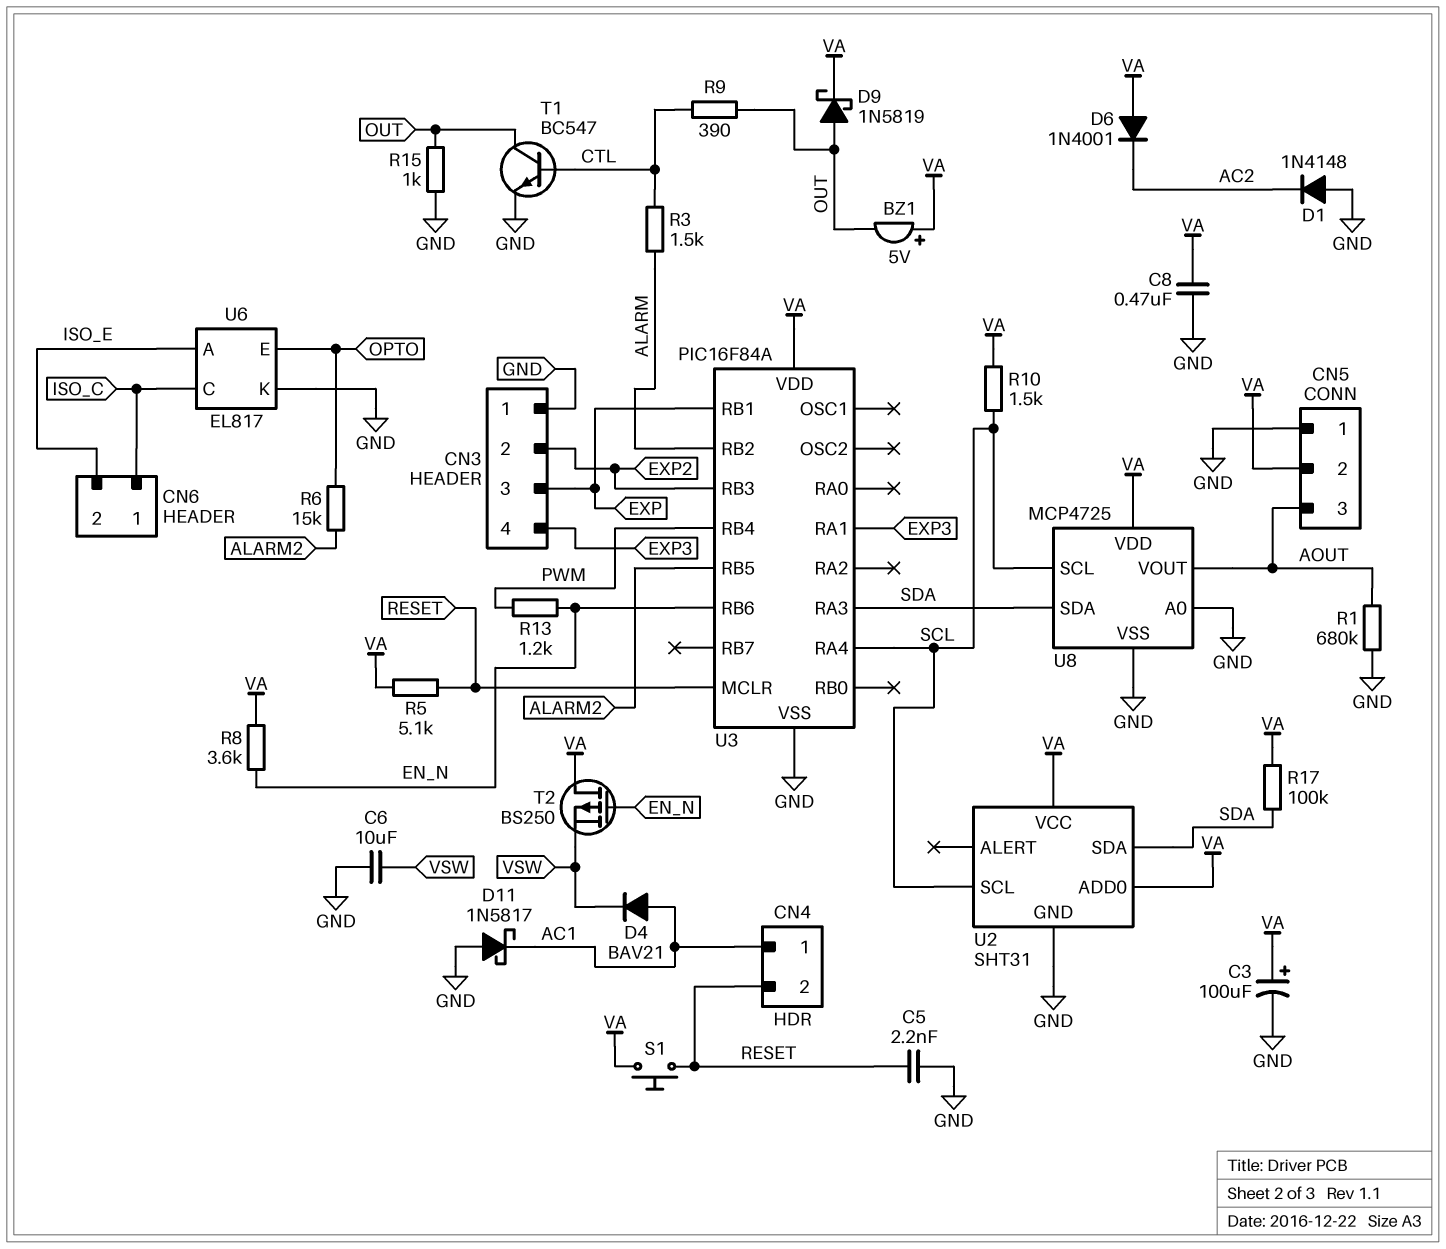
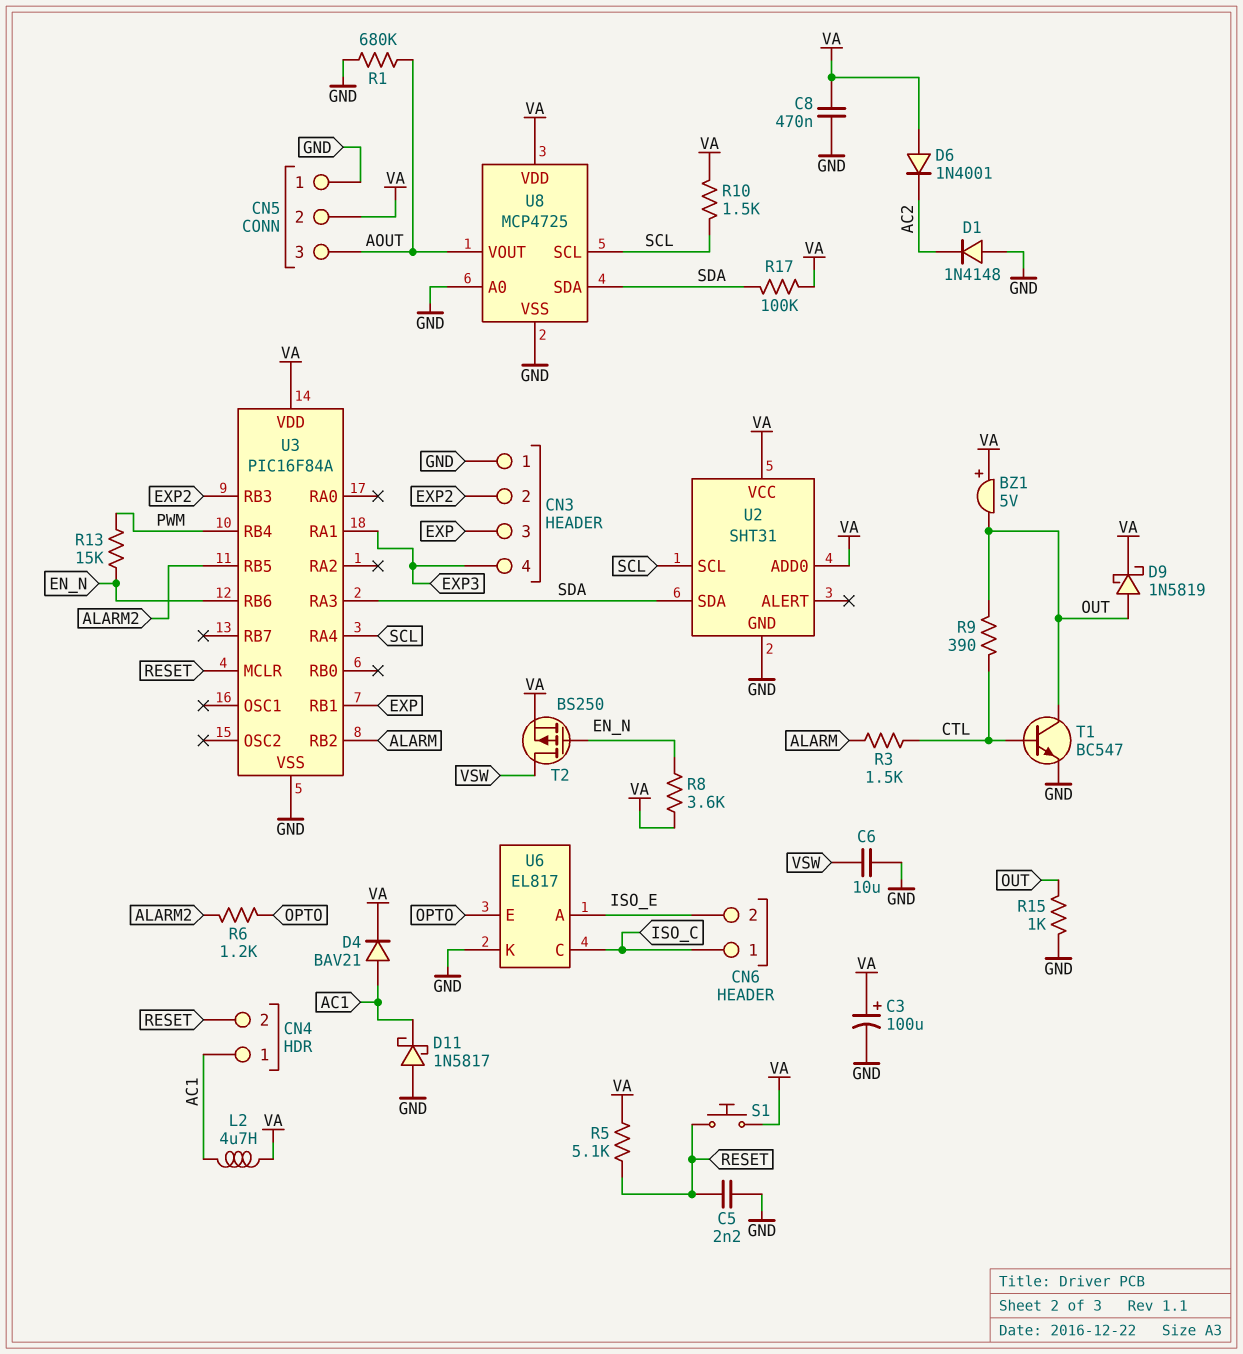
D4: diode BAV21 (A AC1, K VSW) -> diode BAV21 (A AC1, K VA)
L2: none -> 4.7uH (AC1, VA)
R6: 15k (ALARM2, OPTO) -> 1.2k (ALARM2, OPTO)
R13: 1.2k (EN_N, PWM) -> 15k (EN_N, PWM)
T2: PMOS BS250 (G EN_N, D VA, S VSW) -> PMOS BS250 (G EN_N, D VSW, S VA)

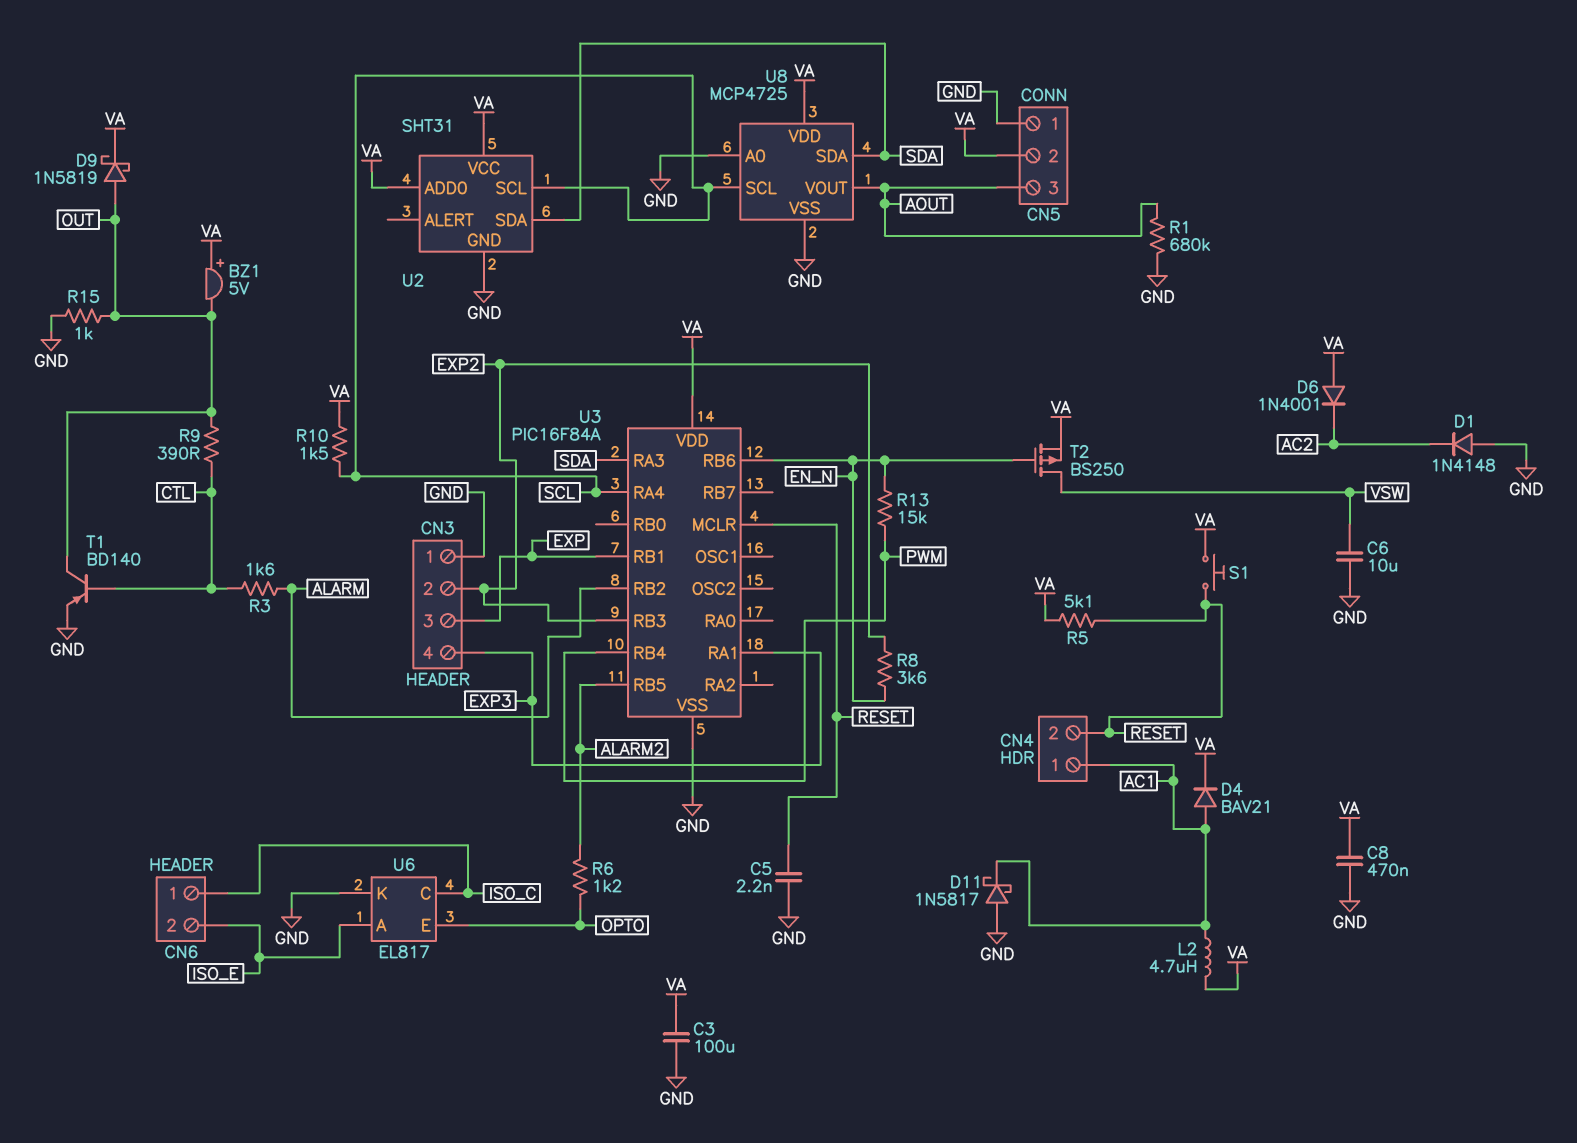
C3: 100uF (plus VA, minus GND) -> 100uF (GND, VA)
R3: 1.5k (ALARM, CTL) -> 1.6k (ALARM, CTL)
R8: 3.6k (EN_N, VA) -> 3.6k (EN_N, EXP2)
R17: 100k (SDA, VA) -> none
T1: NPN BC547 (B CTL, C OUT, E GND) -> PNP BD140 (B CTL, C OUT, E GND)

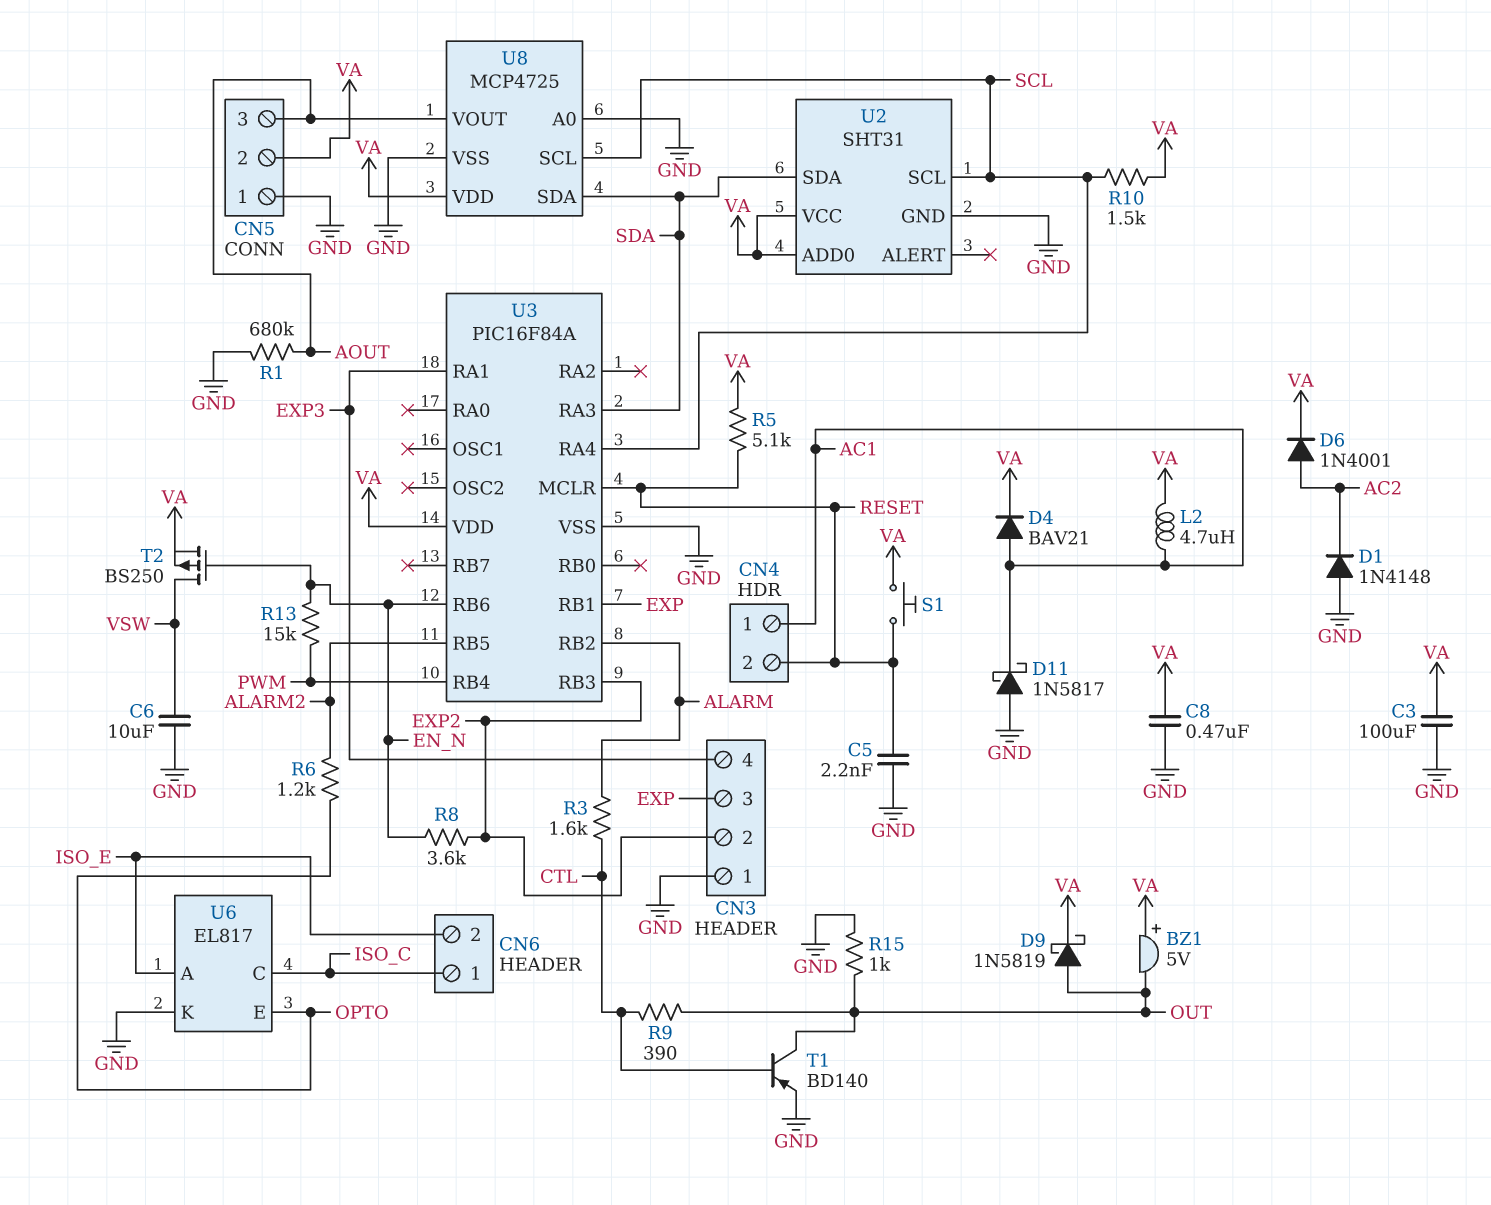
D6: diode 1N4001 (A VA, K AC2) -> diode 1N4001 (A AC2, K VA)

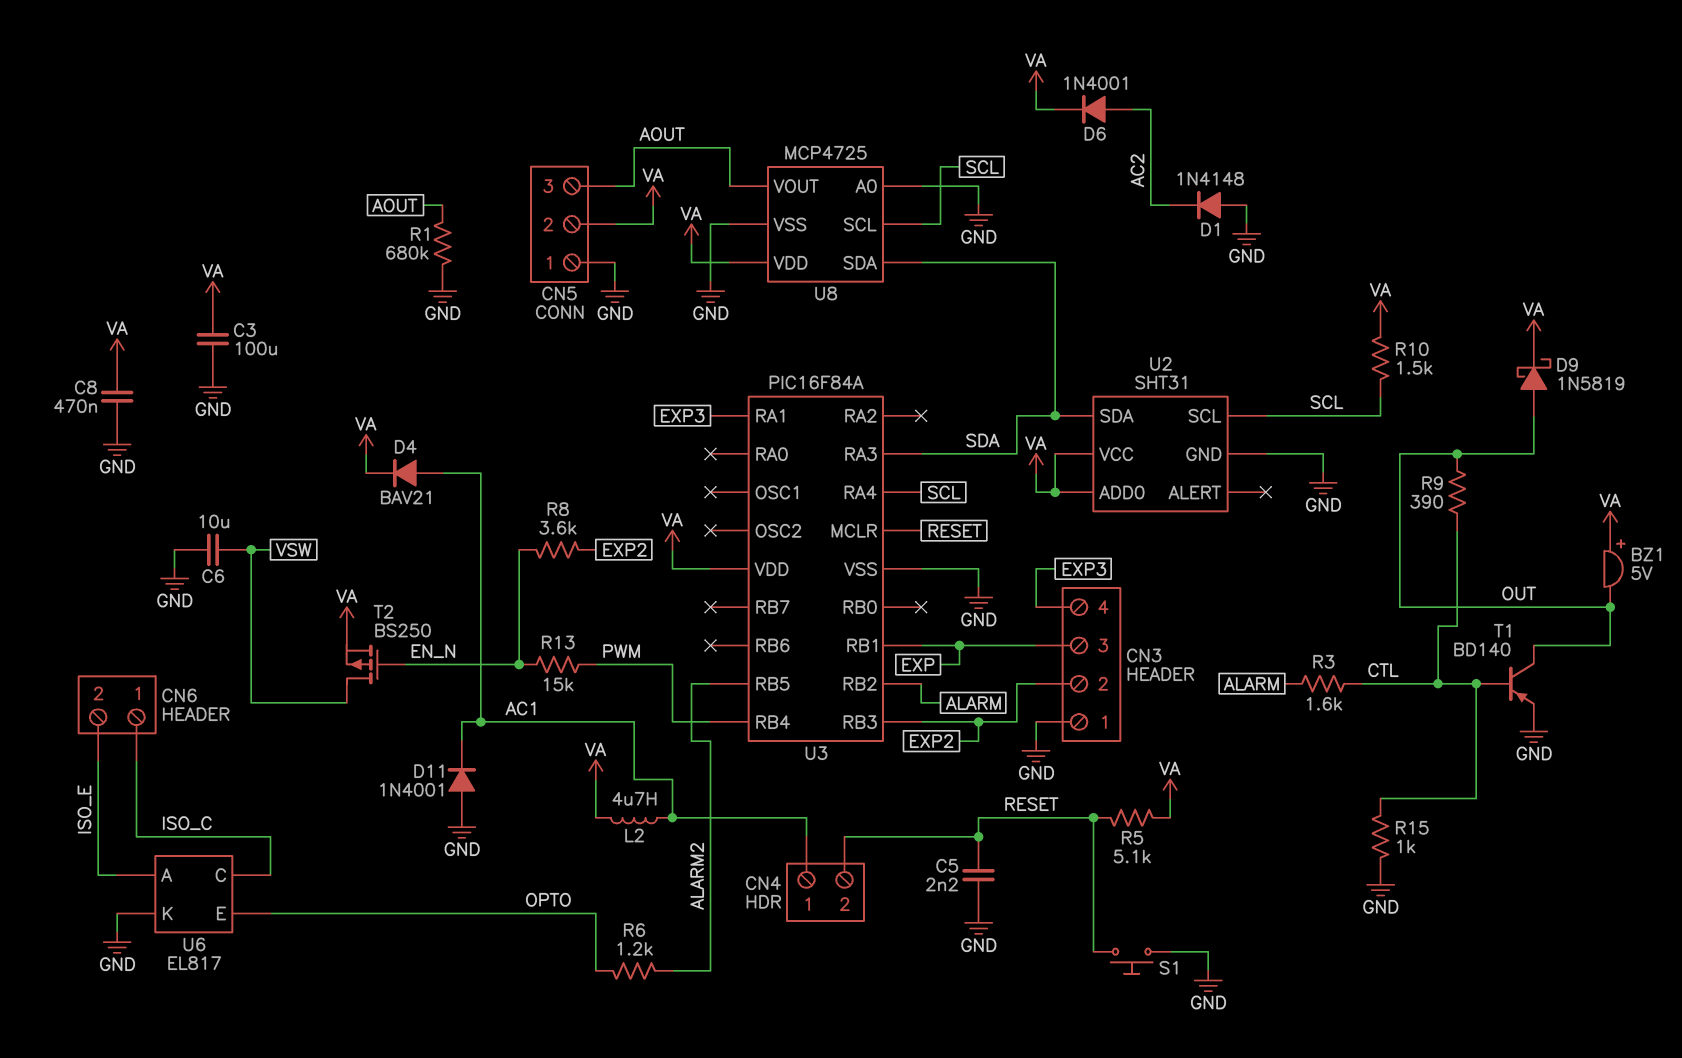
D11: schottky 1N5817 (A GND, K AC1) -> diode 1N4001 (A GND, K AC1)
R15: 1k (GND, OUT) -> 1k (CTL, GND)
S1: button (RESET, VA) -> button (GND, RESET)
U3 pin RB6: EN_N -> none

